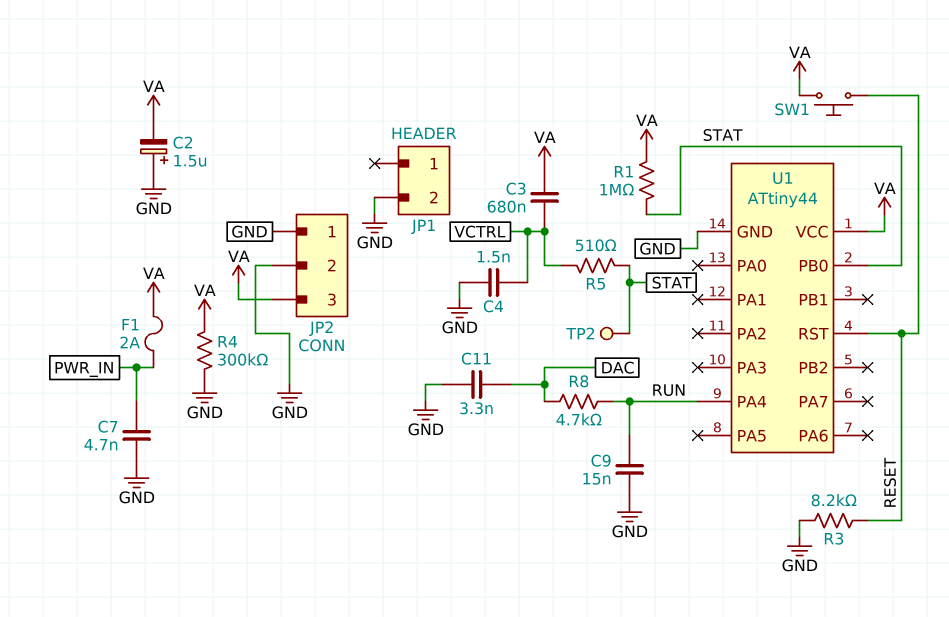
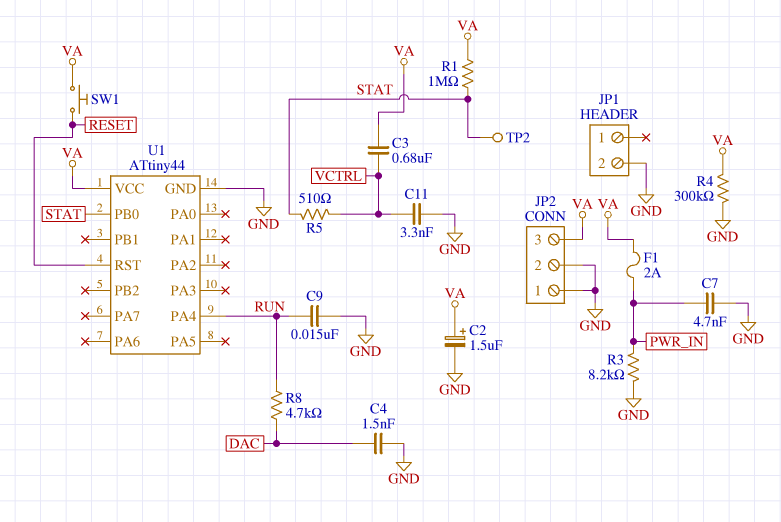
C2: 1.5uF (plus GND, minus VA) -> 1.5uF (plus VA, minus GND)
C4: 1.5nF (GND, VCTRL) -> 1.5nF (DAC, GND)
C11: 3.3nF (DAC, GND) -> 3.3nF (GND, VCTRL)
R3: 8.2k (GND, RESET) -> 8.2k (GND, PWR_IN)

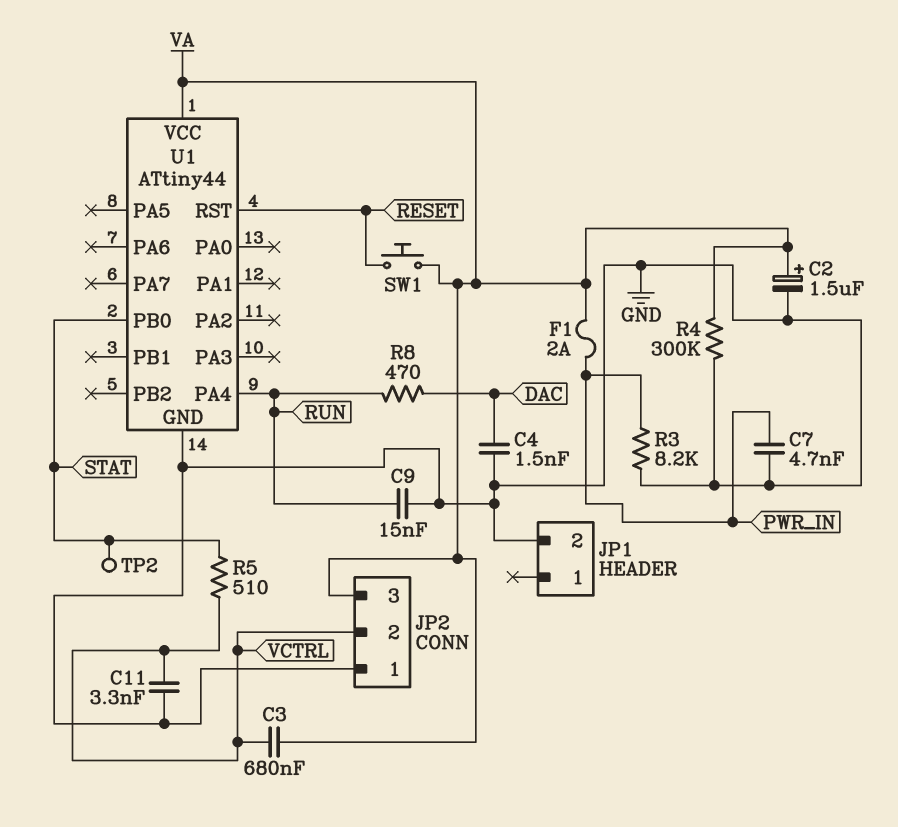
JP2 pin 2: GND -> VCTRL
R1: 1M (STAT, VA) -> none
R8: 4.7k (DAC, RUN) -> 470 (DAC, RUN)

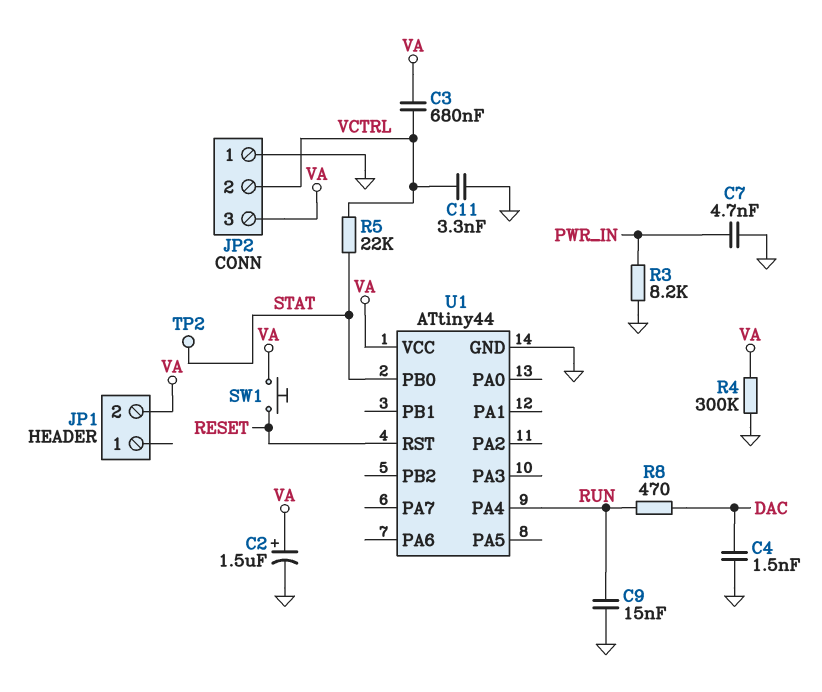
F1: 2A (PWR_IN, VA) -> none
JP1 pin 2: GND -> VA
R5: 510 (STAT, VCTRL) -> 22k (STAT, VCTRL)

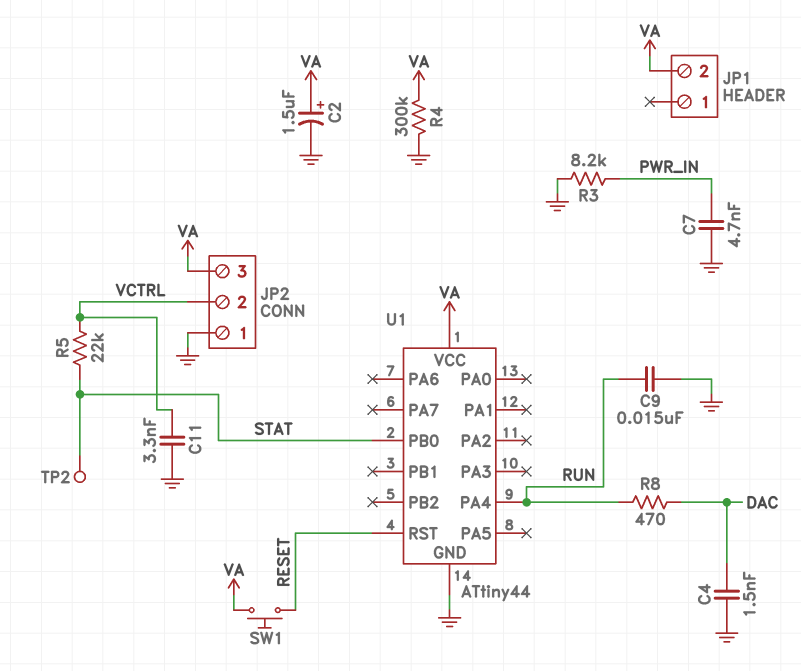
C3: 680nF (VA, VCTRL) -> none

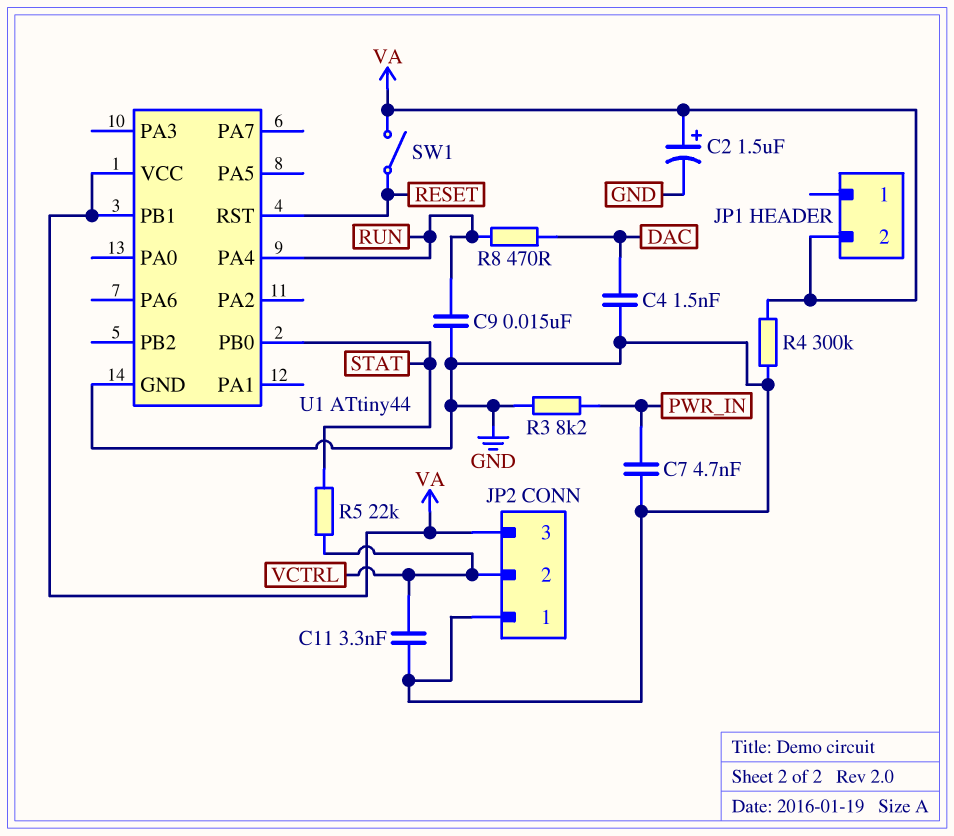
SW1: button (RESET, VA) -> switch (RESET, VA)
TP2: test point (STAT) -> none
U1 pin PB1: none -> VA

